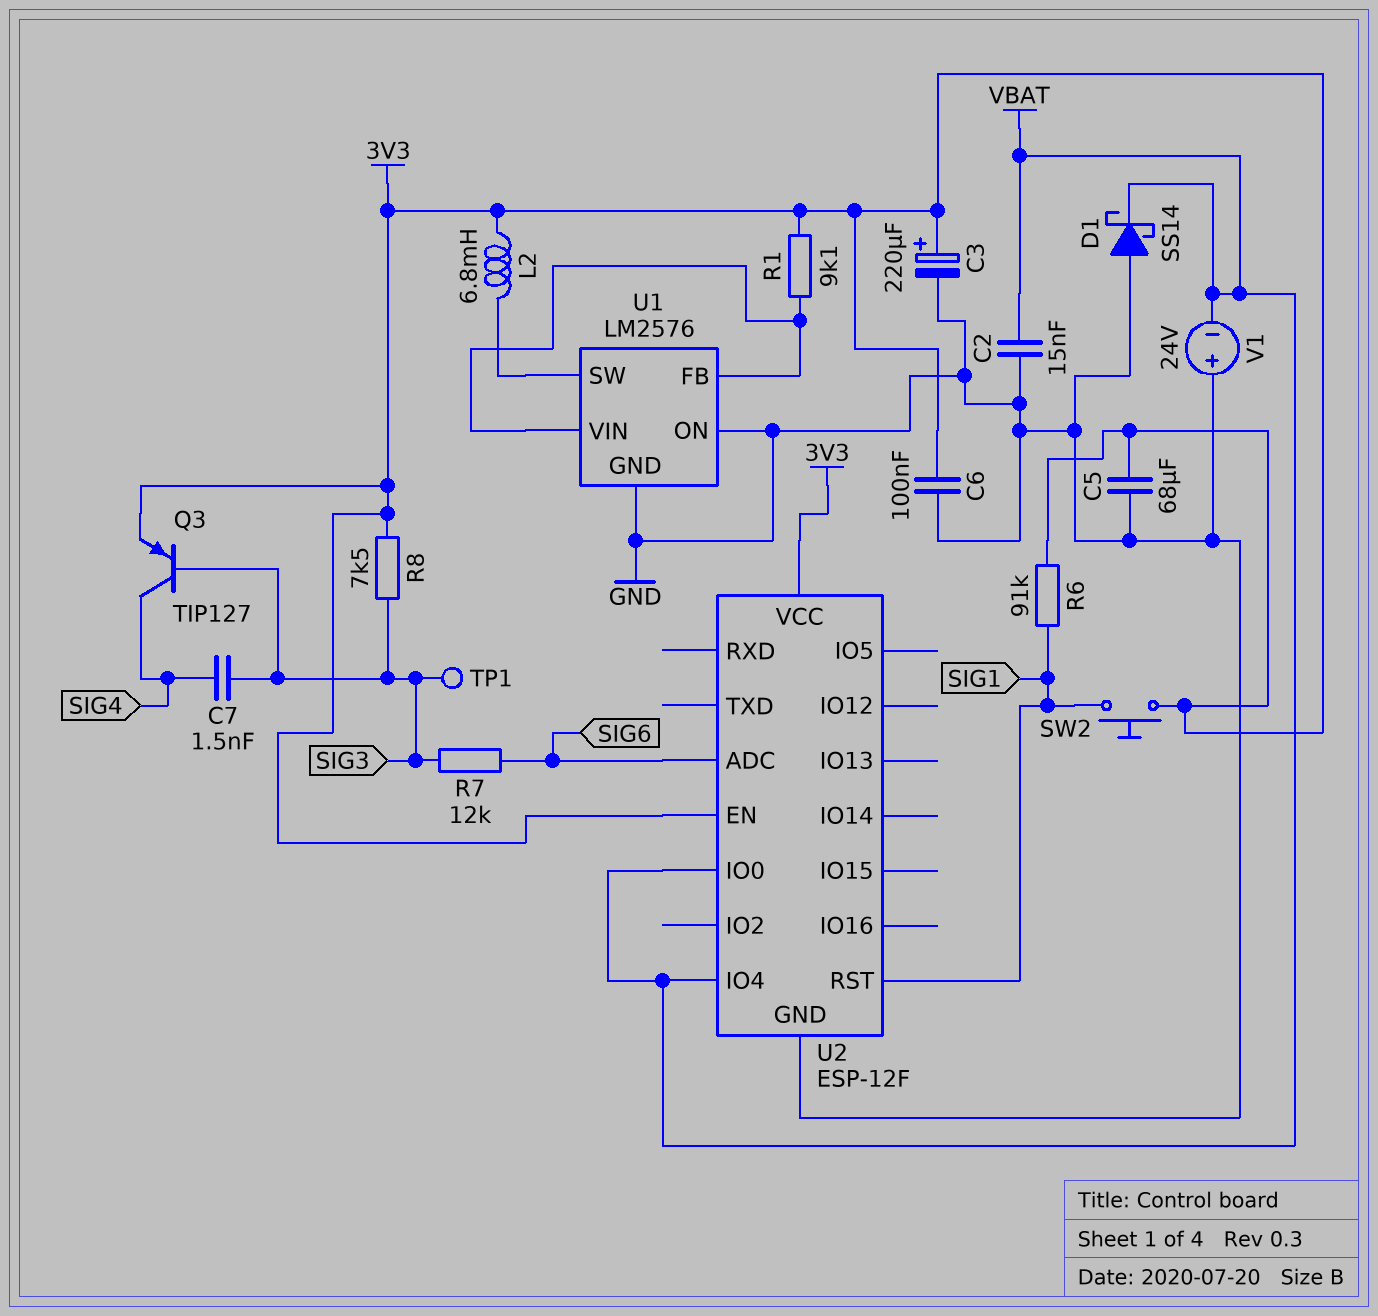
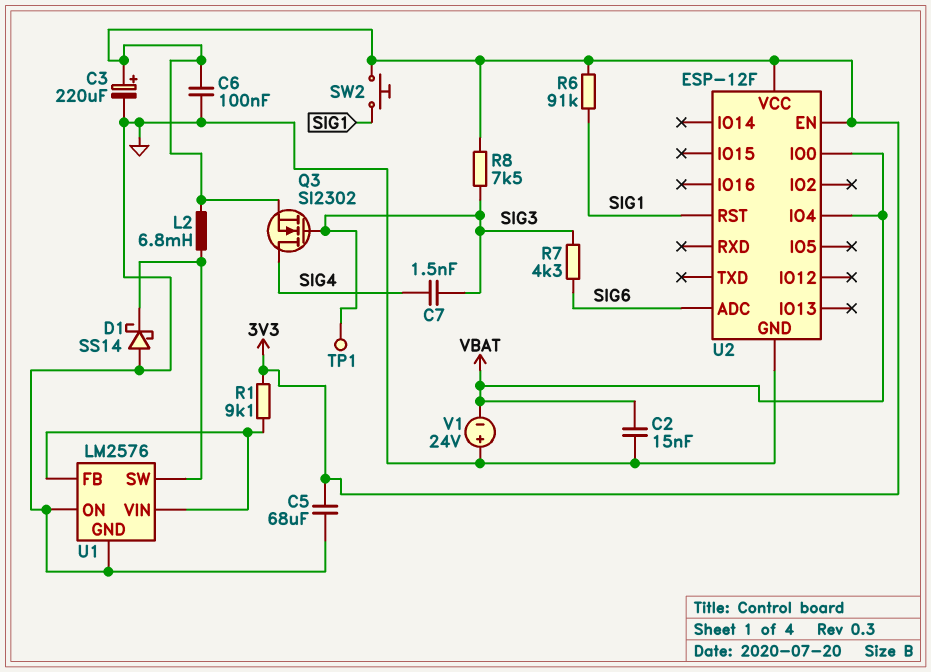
D1: schottky SS14 (A GND, K VBAT) -> schottky SS14 (A GND, K U1/SW)
Q3: PNP TIP127 (B SIG3, C SIG4, E 3V3) -> NMOS SI2302 (G SIG3, D SIG4, S 3V3)
R7: 12k (SIG3, SIG6) -> 4.3k (SIG3, SIG6)

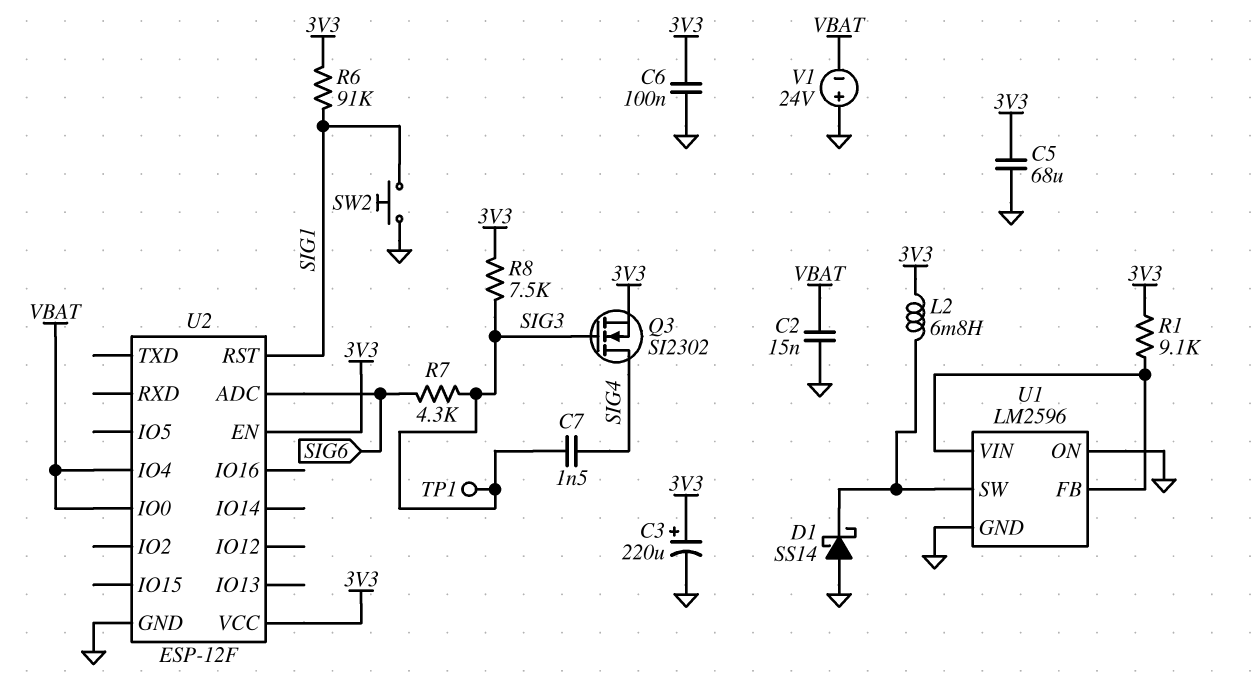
SW2: button (3V3, SIG1) -> button (GND, SIG1)
U1: LM2576 -> LM2596

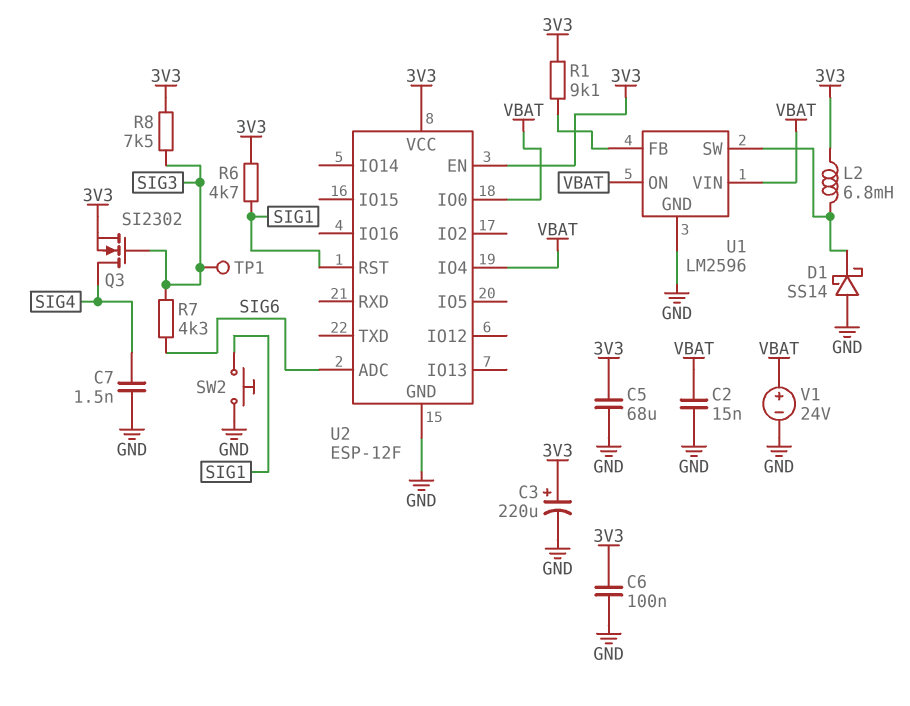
C7: 1.5nF (SIG3, SIG4) -> 1.5nF (GND, SIG4)
R6: 91k (3V3, SIG1) -> 4.7k (3V3, SIG1)
U1 pin ON: GND -> VBAT
U1 pin VIN: U1/FB -> VBAT
V1: 24V (plus GND, minus VBAT) -> 24V (plus VBAT, minus GND)

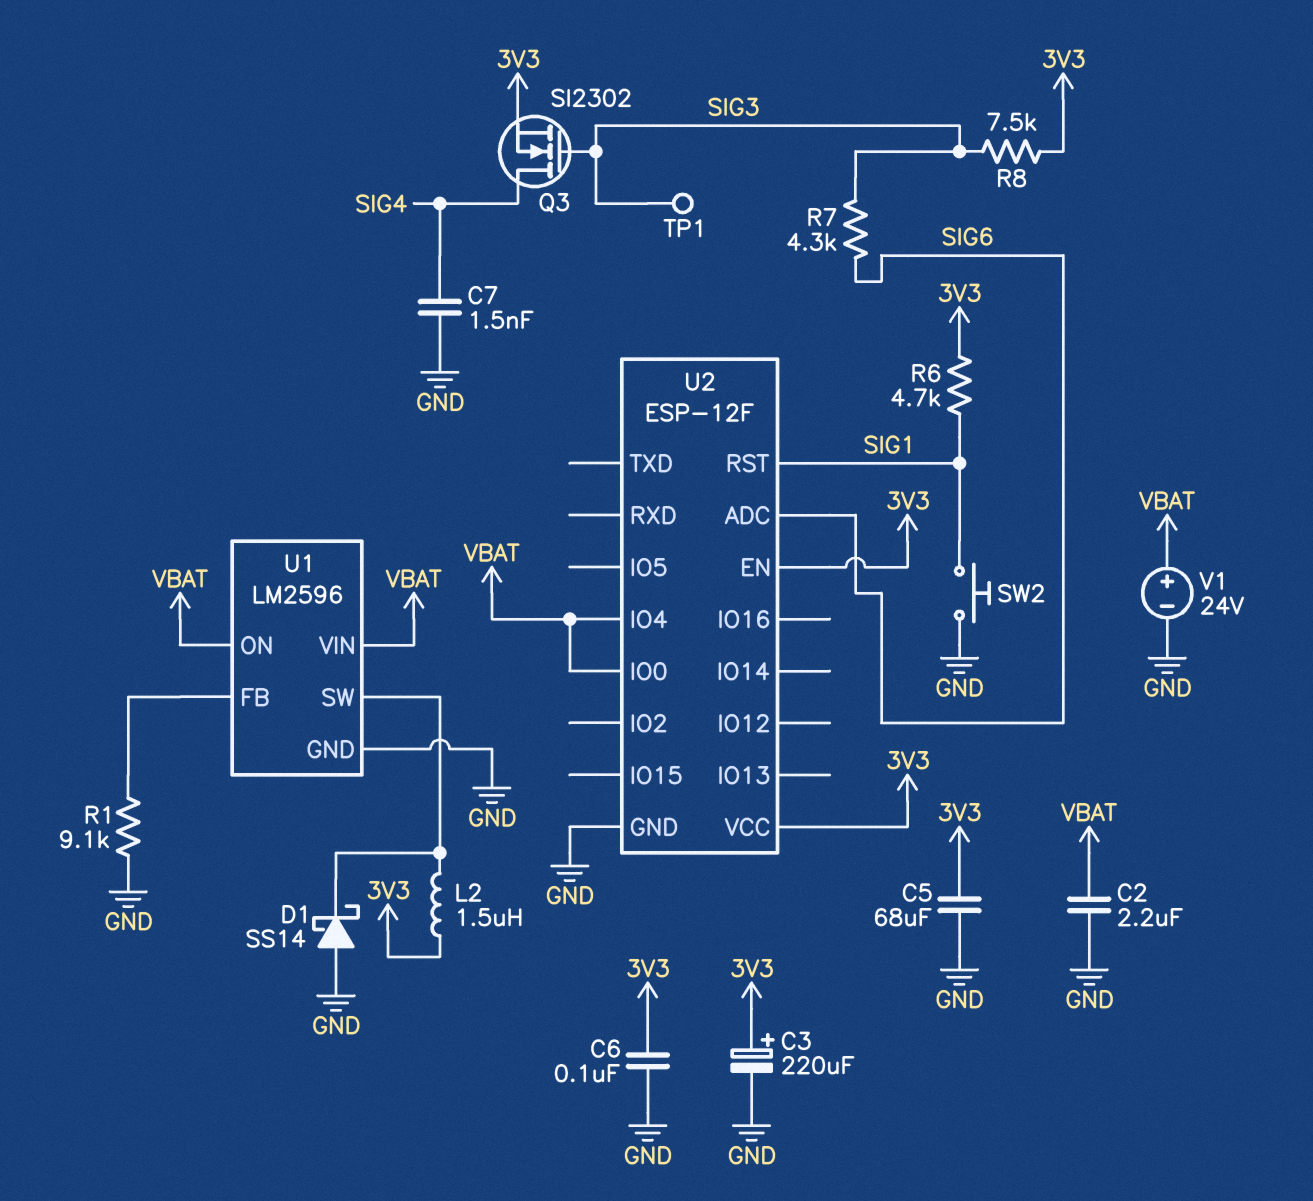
C2: 15nF (GND, VBAT) -> 2.2uF (GND, VBAT)
L2: 6.8mH (3V3, U1/SW) -> 1.5uH (3V3, U1/SW)
R1: 9.1k (3V3, U1/FB) -> 9.1k (GND, U1/FB)

